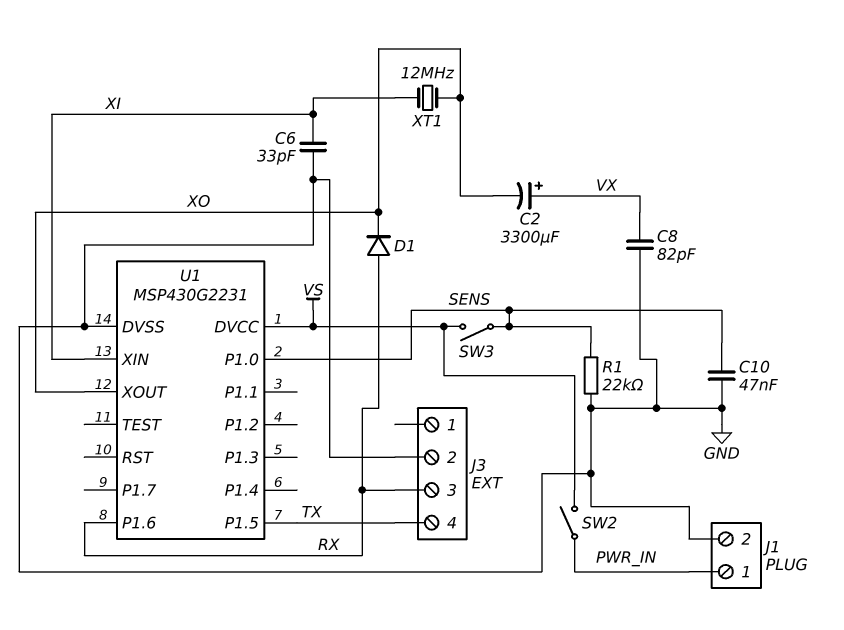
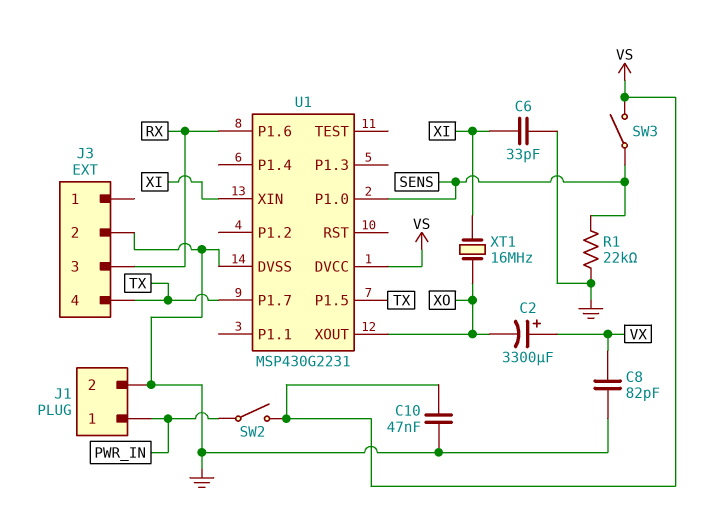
C10: 47nF (GND, SENS) -> 47nF (GND, VS)
D1: diode (A RX, K XO) -> none
U1 pin P1.7: none -> TX
XT1: 12MHz (XI, XO) -> 16MHz (XI, XO)

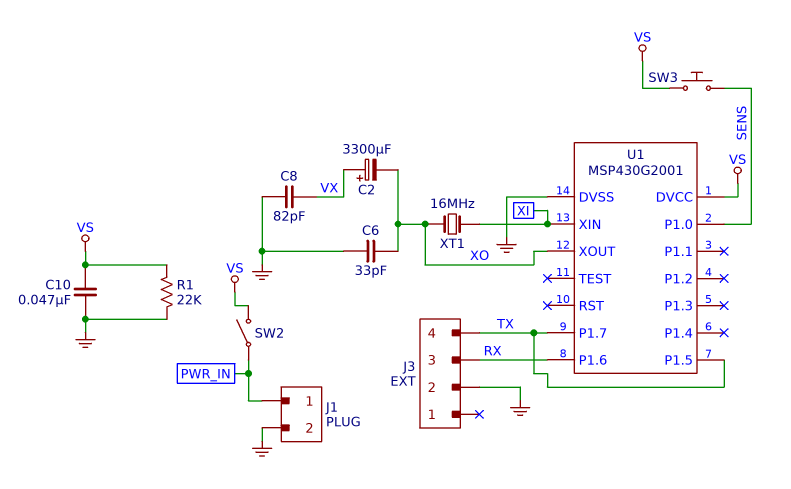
C6: 33pF (GND, XI) -> 33pF (GND, XO)
R1: 22k (GND, SENS) -> 22k (GND, VS)
SW3: switch (SENS, VS) -> button (SENS, VS)
U1: MSP430G2231 -> MSP430G2001

